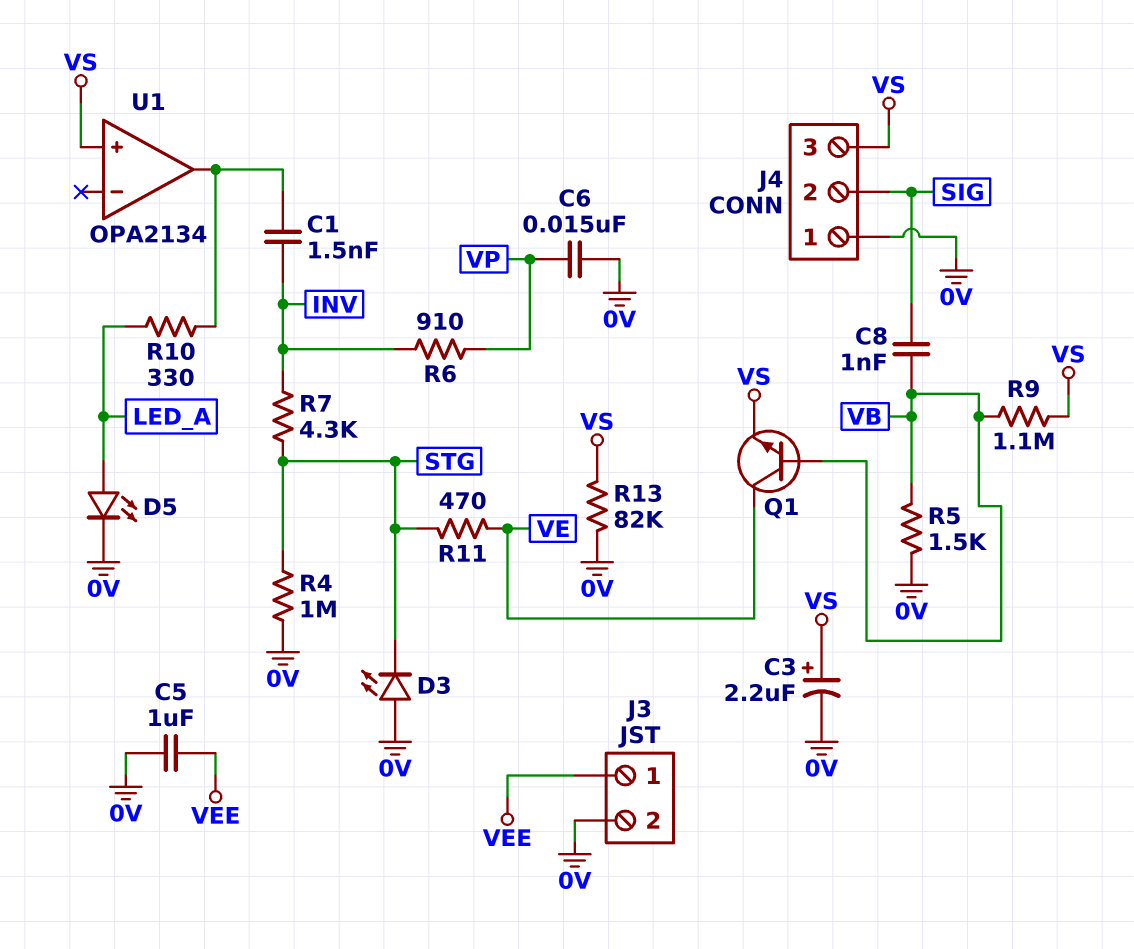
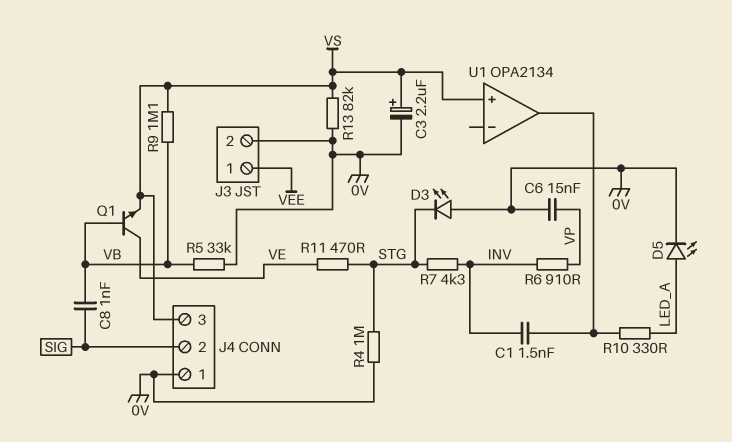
C5: 1uF (0V, VEE) -> none
R5: 1.5k (0V, VB) -> 33k (0V, VB)

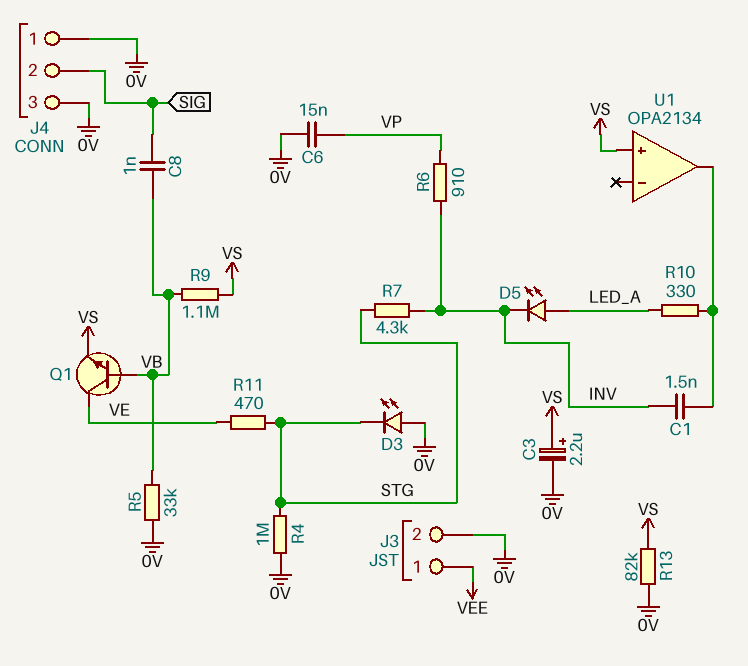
D5: LED (A LED_A, K 0V) -> LED (A LED_A, K INV)
J4 pin 3: VS -> 0V

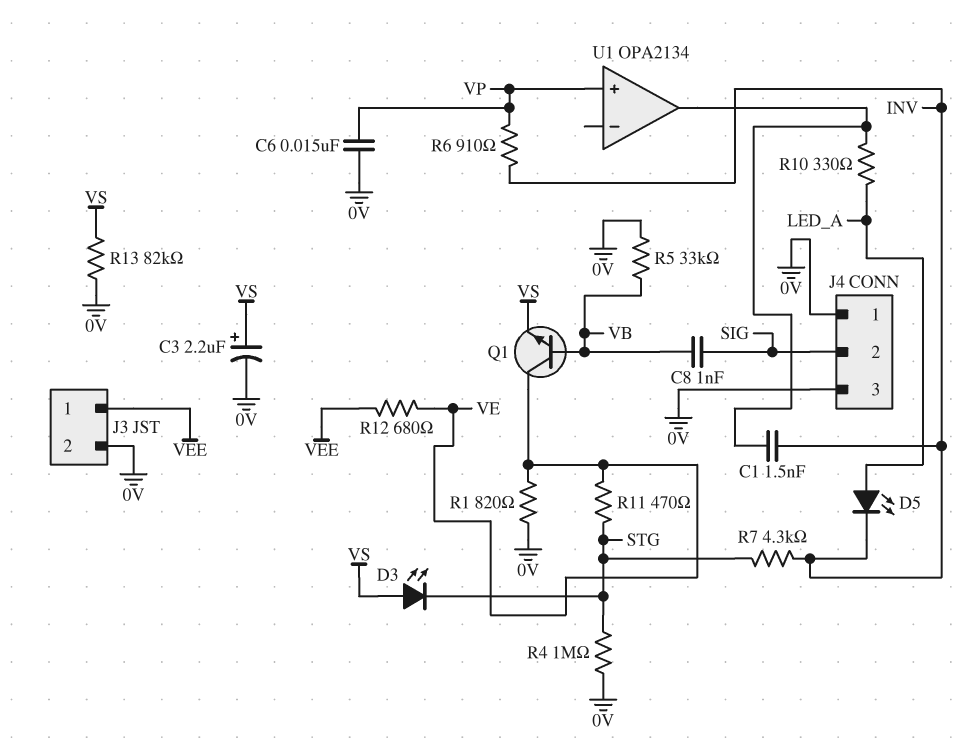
D3: LED (A 0V, K STG) -> LED (A VS, K STG)
R1: none -> 820 (0V, VE)
R9: 1.1M (VB, VS) -> none
R12: none -> 680 (VE, VEE)
U1 pin in+: VS -> VP

